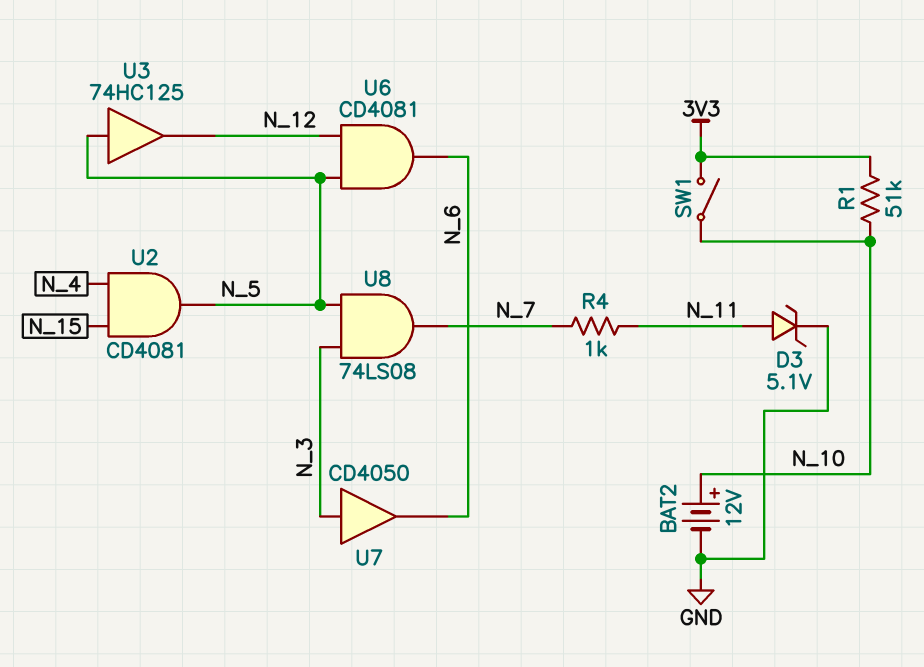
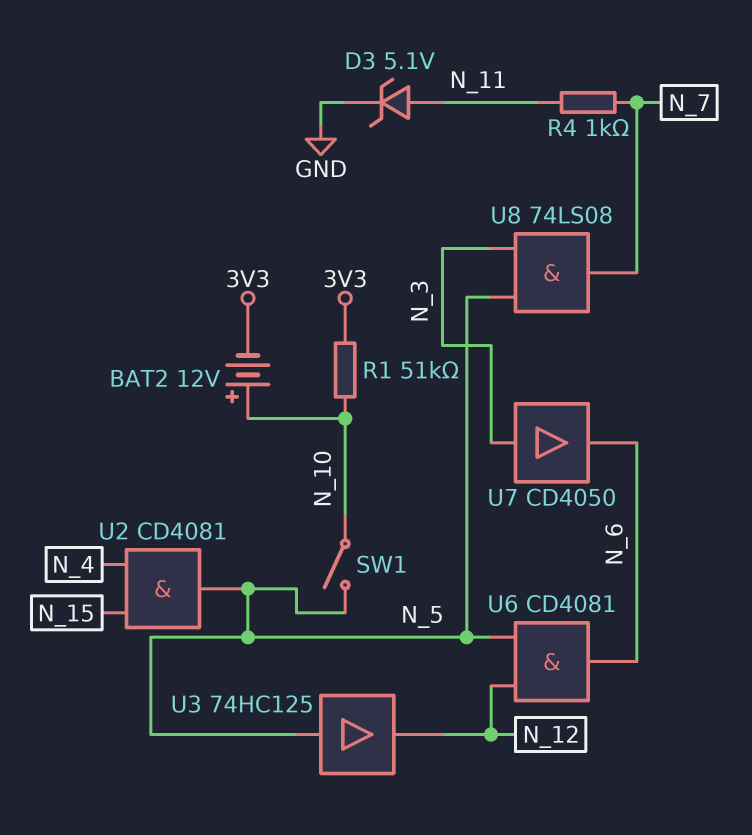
BAT2: 12V (plus N_10, minus GND) -> 12V (plus N_10, minus 3V3)
SW1: switch (3V3, N_10) -> switch (N_5, N_10)

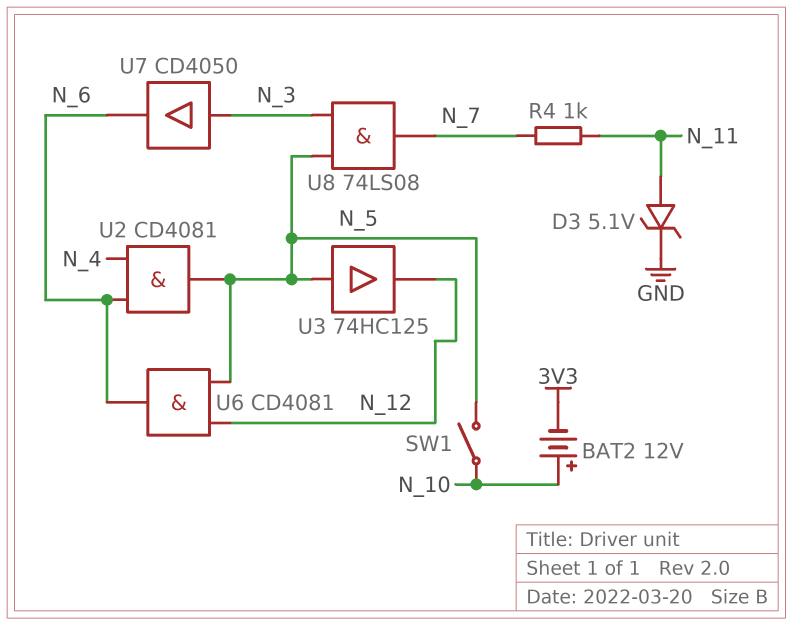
R1: 51k (3V3, N_10) -> none
U2: AND CD4081 (in N_4, in N_15, out N_5) -> AND CD4081 (in N_4, in N_6, out N_5)

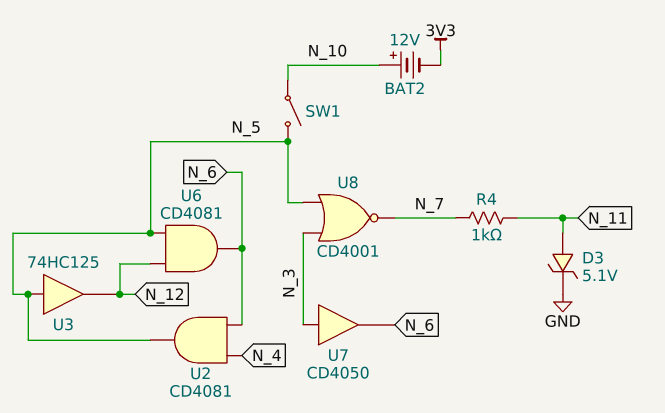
U8: AND 74LS08 (in N_3, in N_5, out N_7) -> NOR CD4001 (in N_3, in N_5, out N_7)

